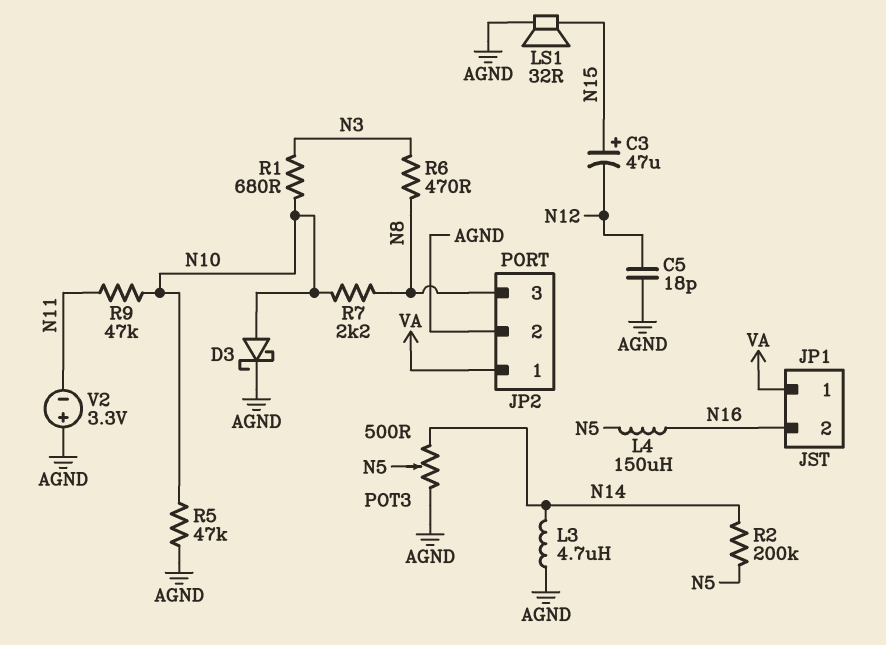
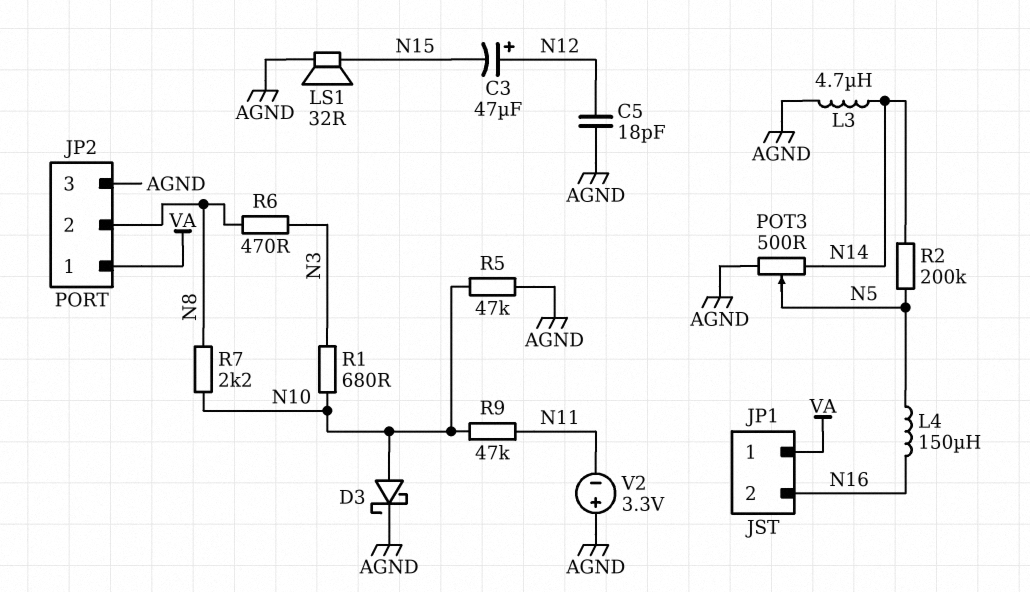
C3: 47uF (plus N15, minus N12) -> 47uF (plus N12, minus N15)
JP2 pin 2: AGND -> N8
JP2 pin 3: N8 -> AGND

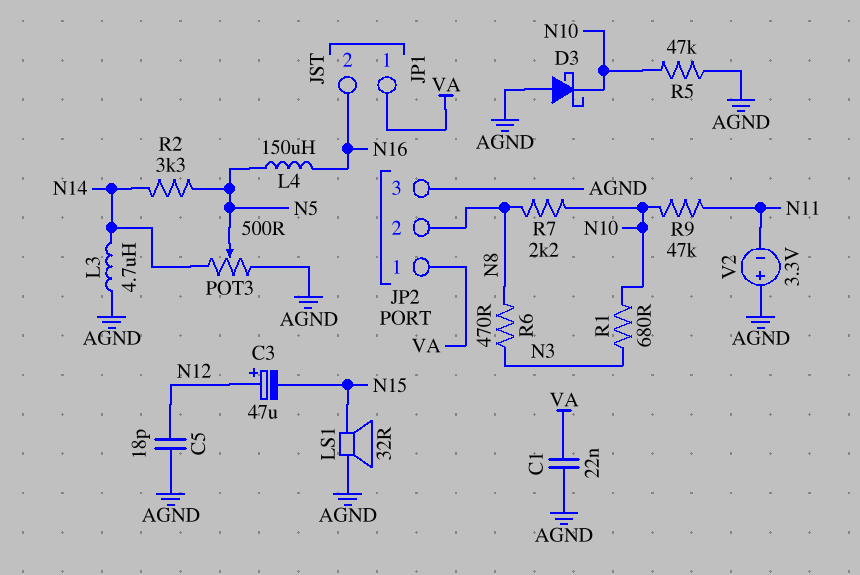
C1: none -> 22nF (AGND, VA)
D3: schottky (A N10, K AGND) -> schottky (A AGND, K N10)
R2: 200k (N5, N14) -> 3.3k (N5, N14)

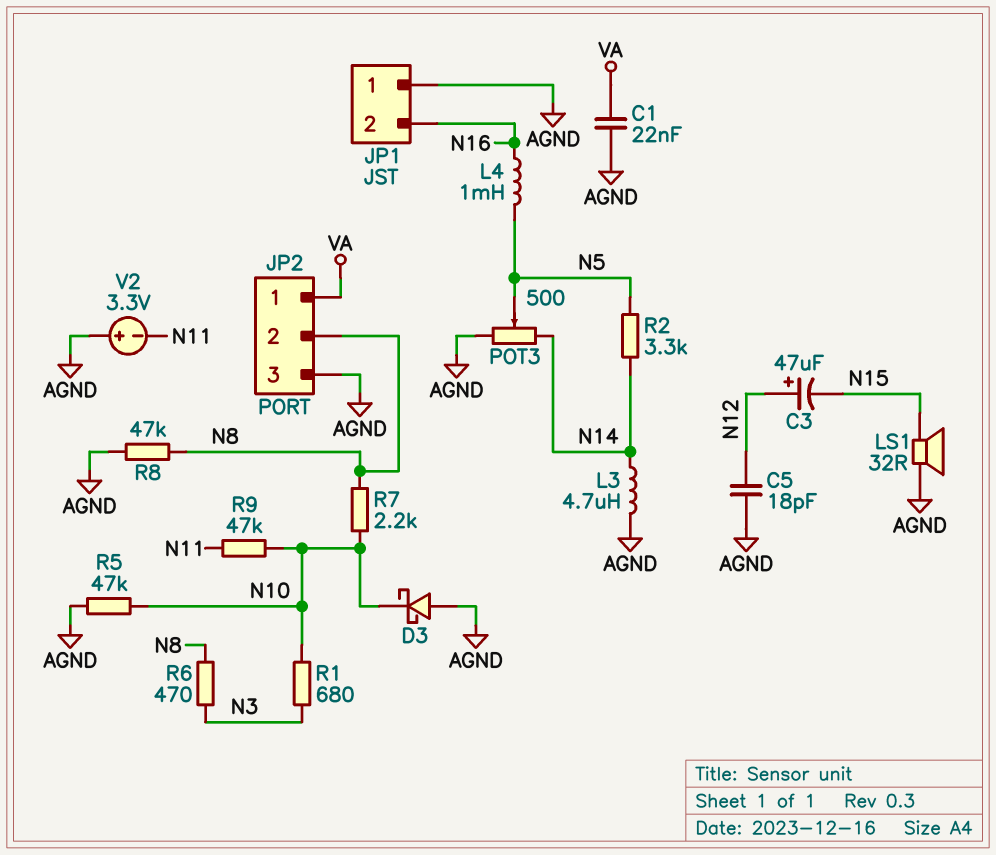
JP1 pin 1: VA -> AGND
L4: 150uH (N5, N16) -> 1mH (N5, N16)
R8: none -> 47k (AGND, N8)

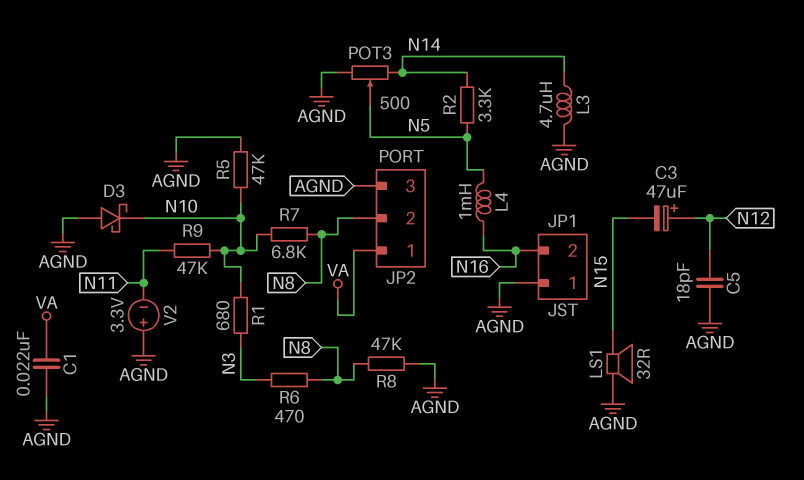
R7: 2.2k (N8, N10) -> 6.8k (N8, N10)

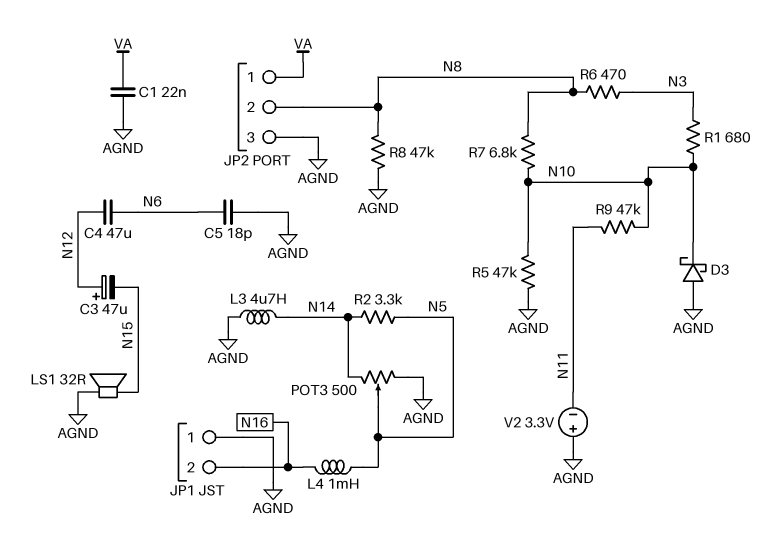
C4: none -> 47uF (N6, N12)
C5: 18pF (AGND, N12) -> 18pF (AGND, N6)

